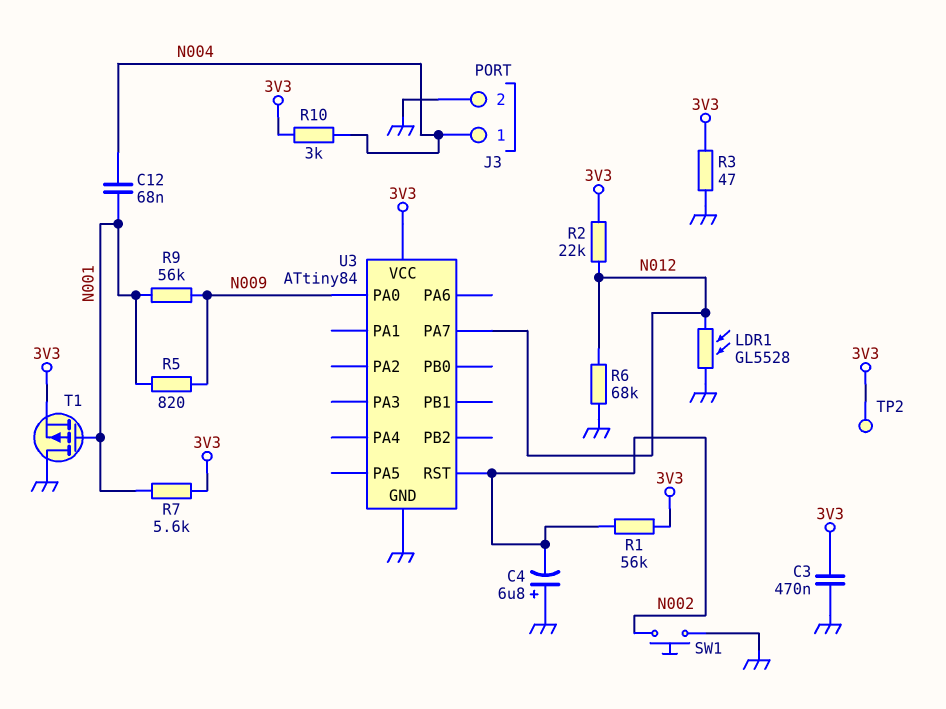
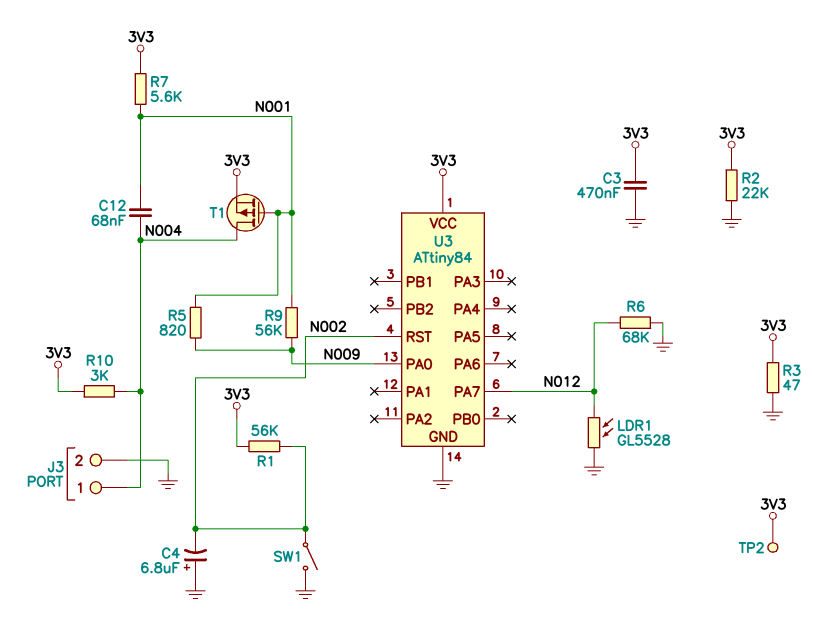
R2: 22k (3V3, N012) -> 22k (3V3, GND)
SW1: button (GND, N002) -> switch (GND, N002)
T1: PMOS (G N001, D GND, S 3V3) -> PMOS (G N001, D N004, S 3V3)

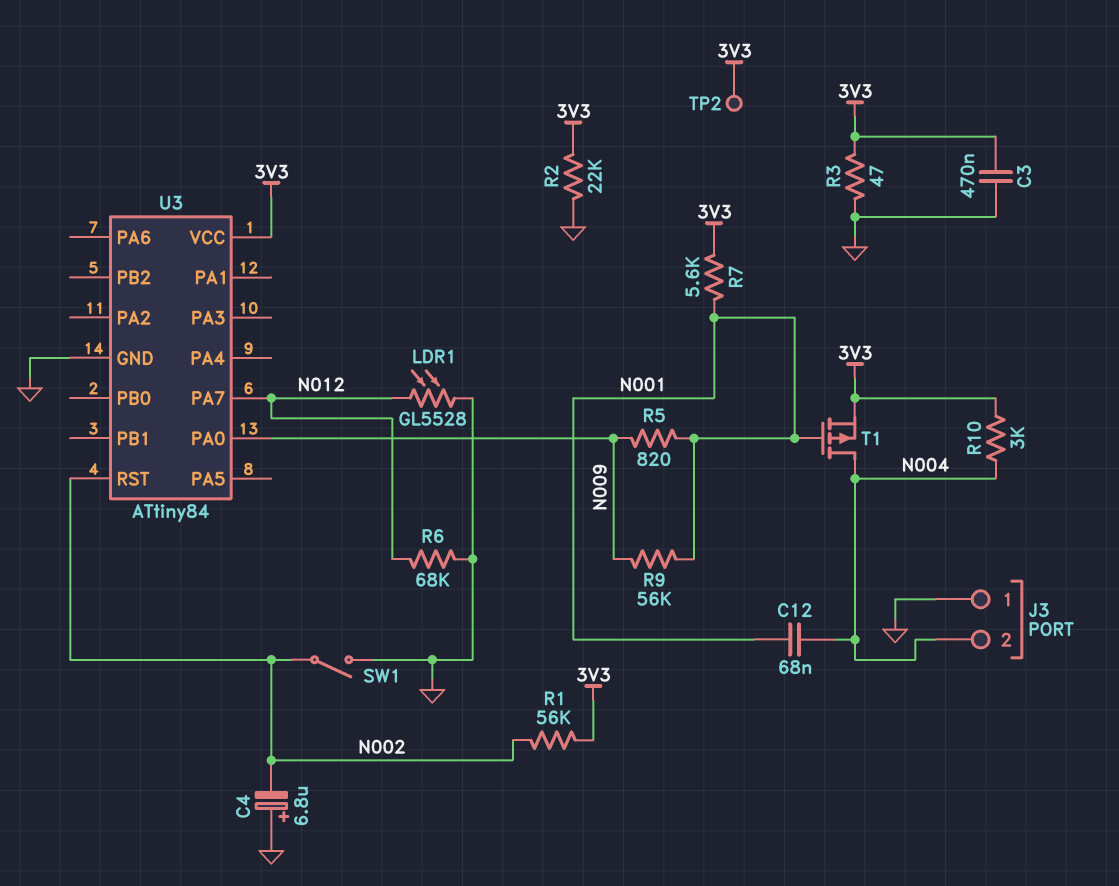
J3 pin 1: N004 -> GND
J3 pin 2: GND -> N004

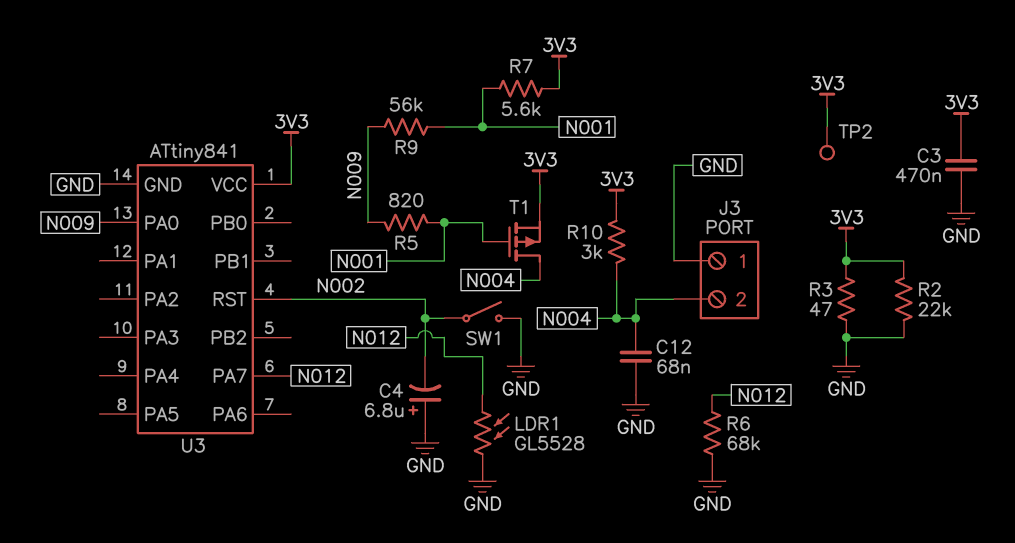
C12: 68nF (N001, N004) -> 68nF (GND, N004)
R1: 56k (3V3, N002) -> none
U3: ATtiny84 -> ATtiny841

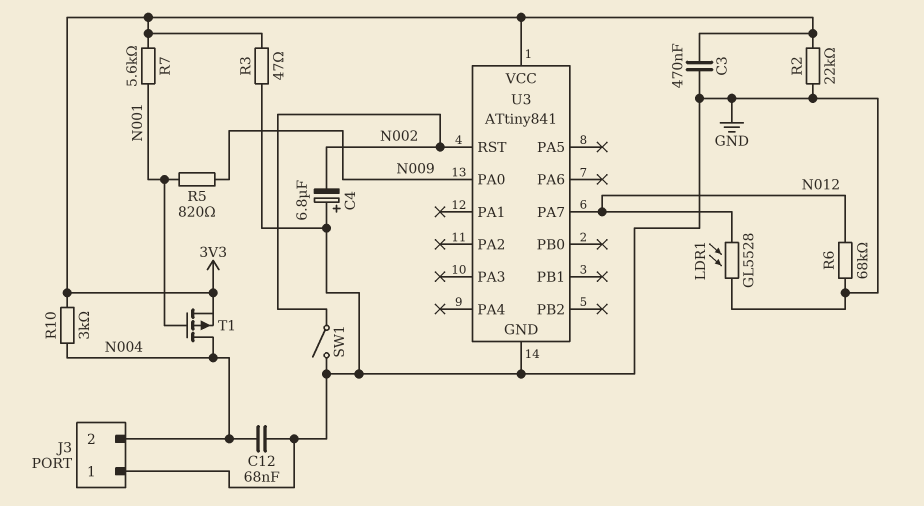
R9: 56k (N001, N009) -> none
TP2: test point (3V3) -> none

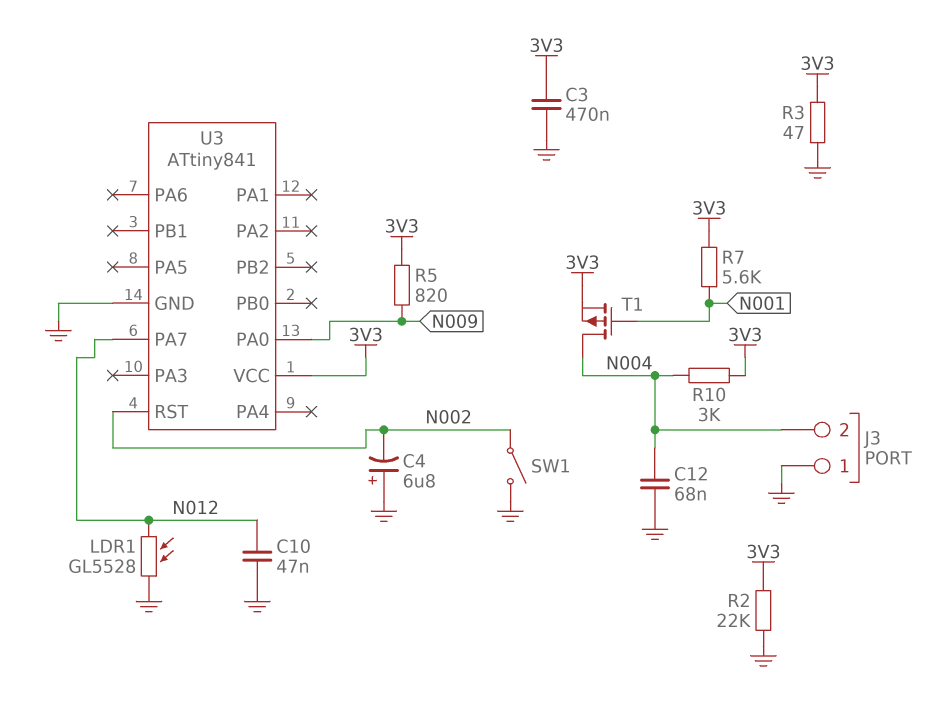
C10: none -> 47nF (GND, N012)
R5: 820 (N001, N009) -> 820 (3V3, N009)
R6: 68k (GND, N012) -> none

